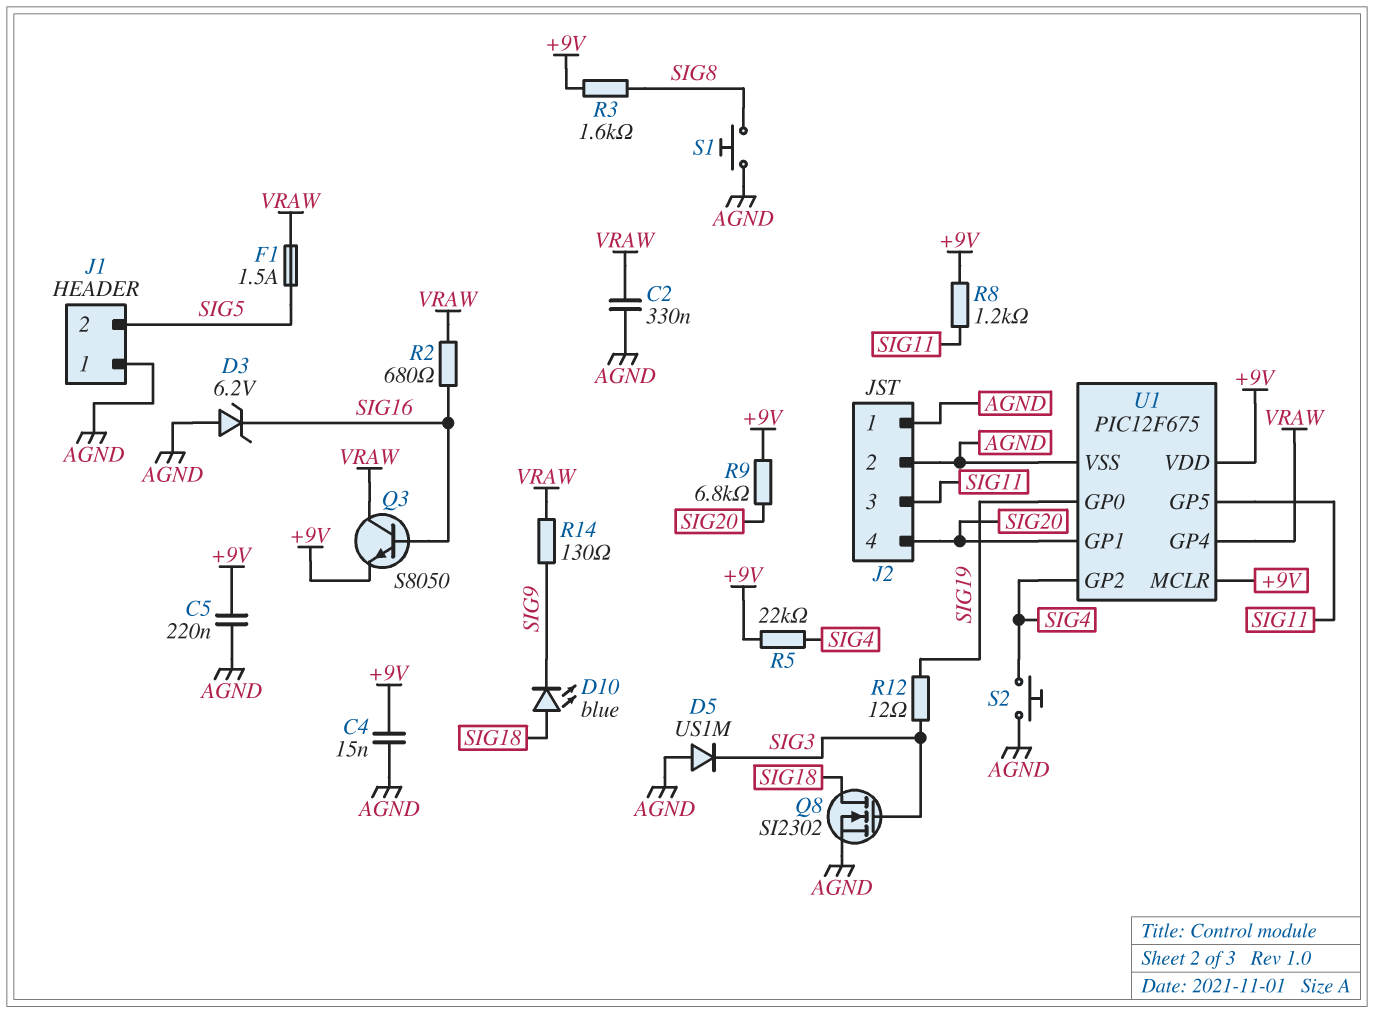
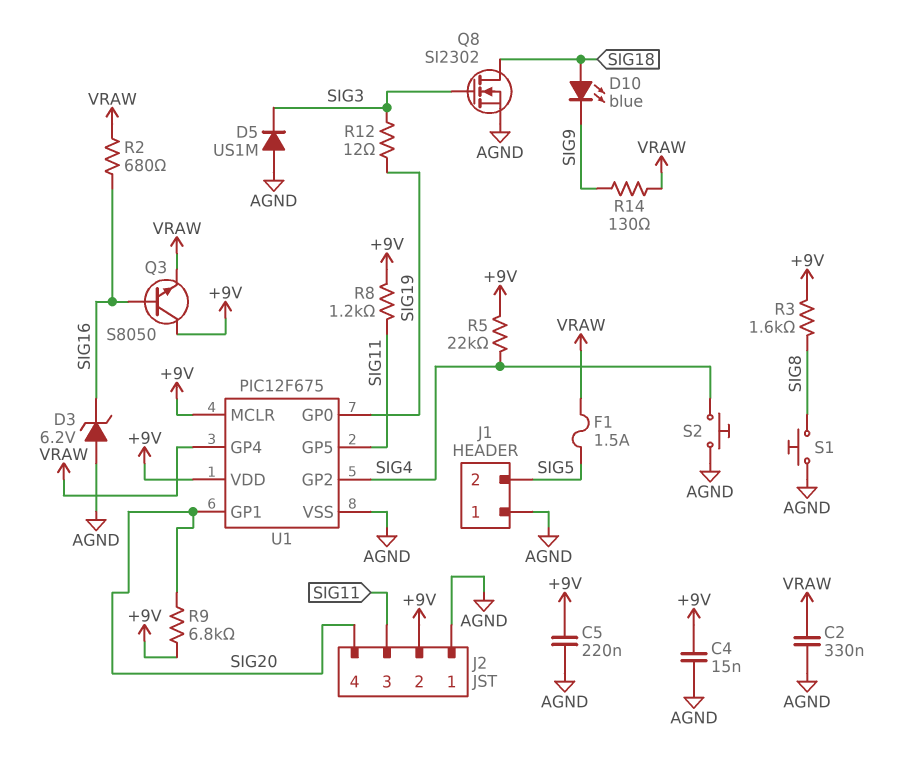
J2 pin 2: AGND -> +9V
Q3: NPN S8050 (B SIG16, C VRAW, E +9V) -> NPN S8050 (B SIG16, C +9V, E VRAW)

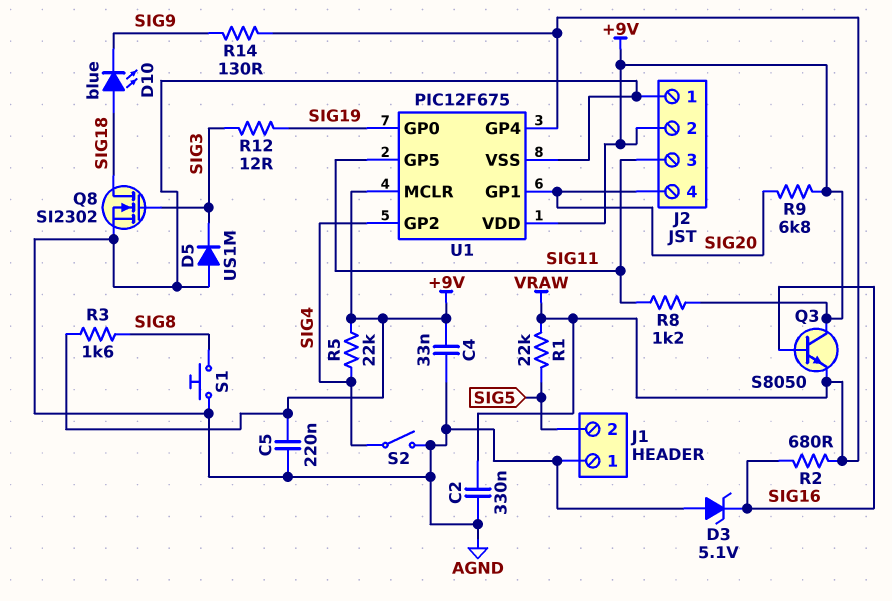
C4: 15nF (+9V, AGND) -> 33nF (+9V, AGND)
D3: zener 6.2V (A AGND, K SIG16) -> zener 5.1V (A AGND, K SIG16)
F1: 1.5A (SIG5, VRAW) -> none
R1: none -> 22k (SIG5, VRAW)
S2: button (AGND, SIG4) -> switch (AGND, SIG4)

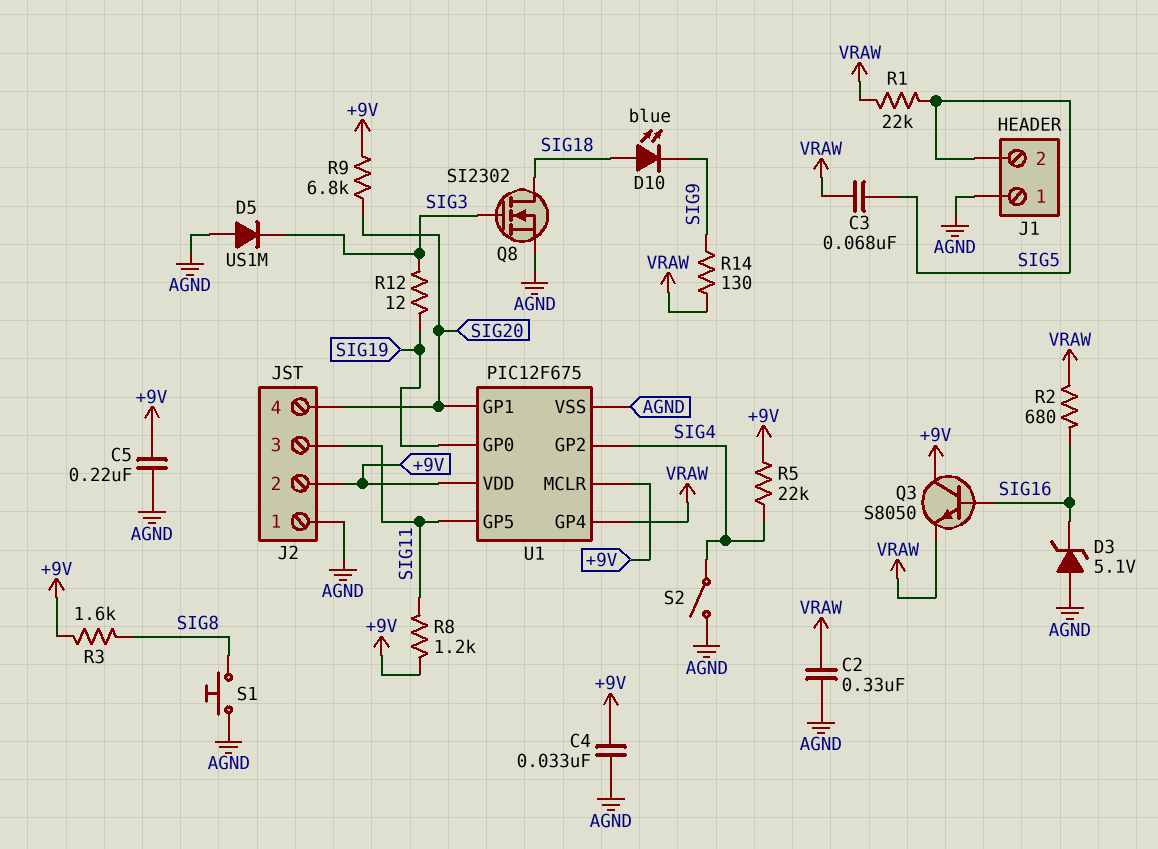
C3: none -> 68nF (SIG5, VRAW)

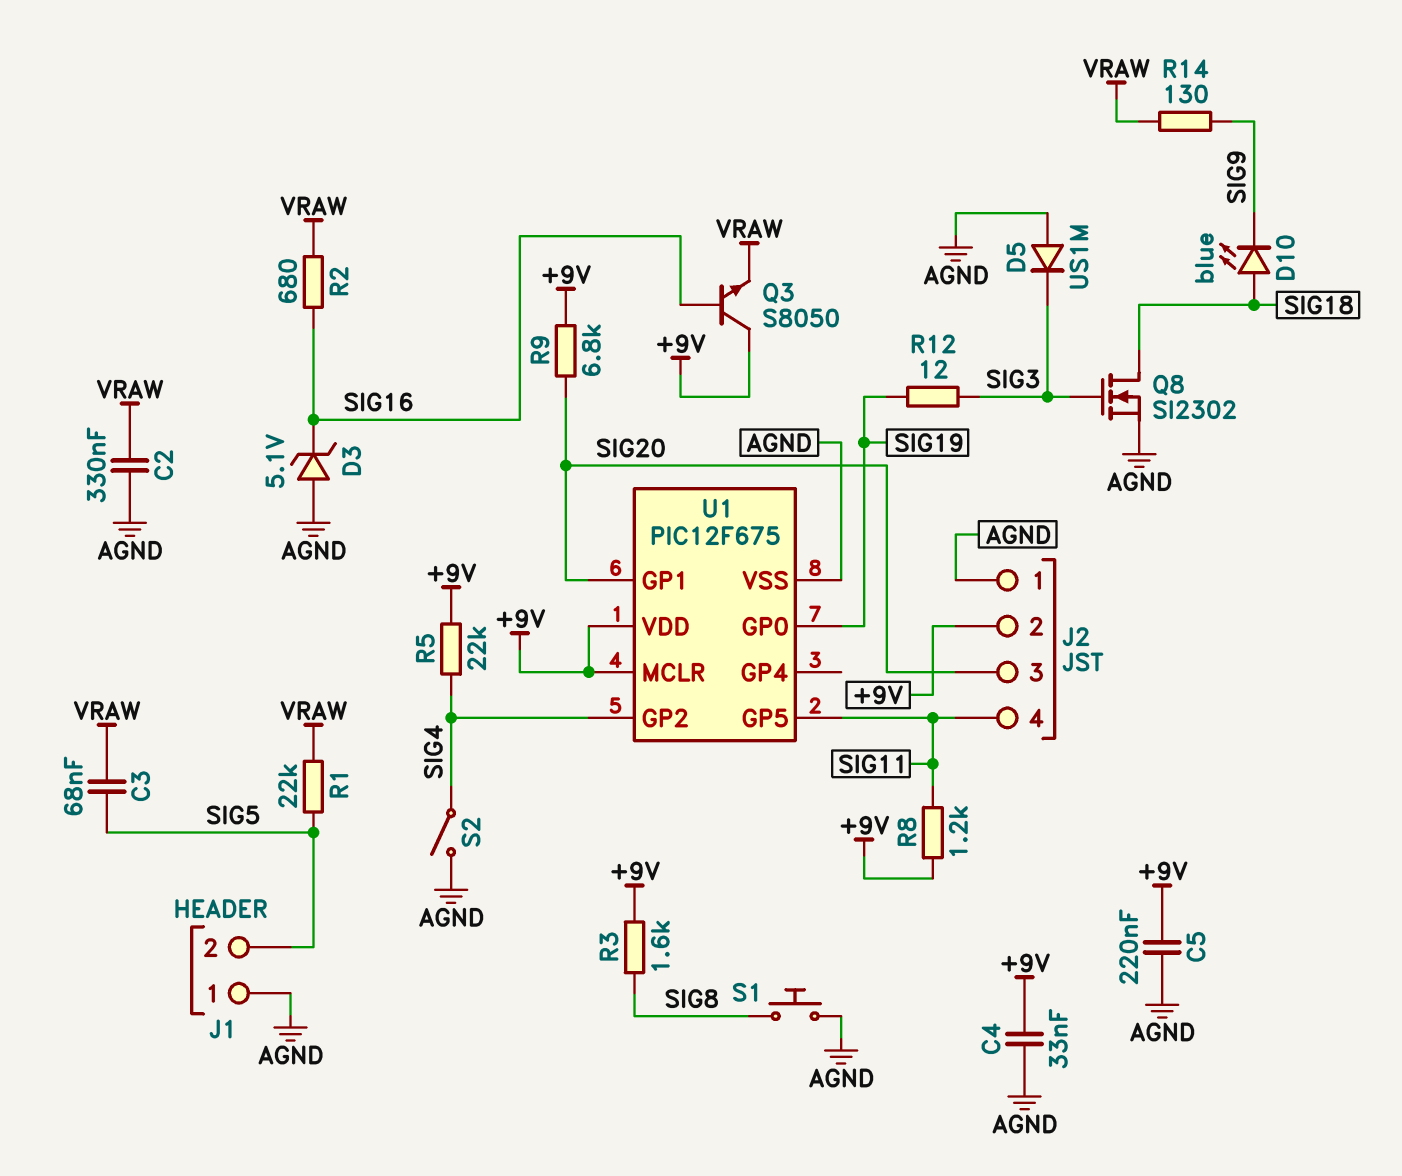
J2 pin 3: SIG11 -> SIG20
J2 pin 4: SIG20 -> SIG11
U1 pin GP4: VRAW -> none

